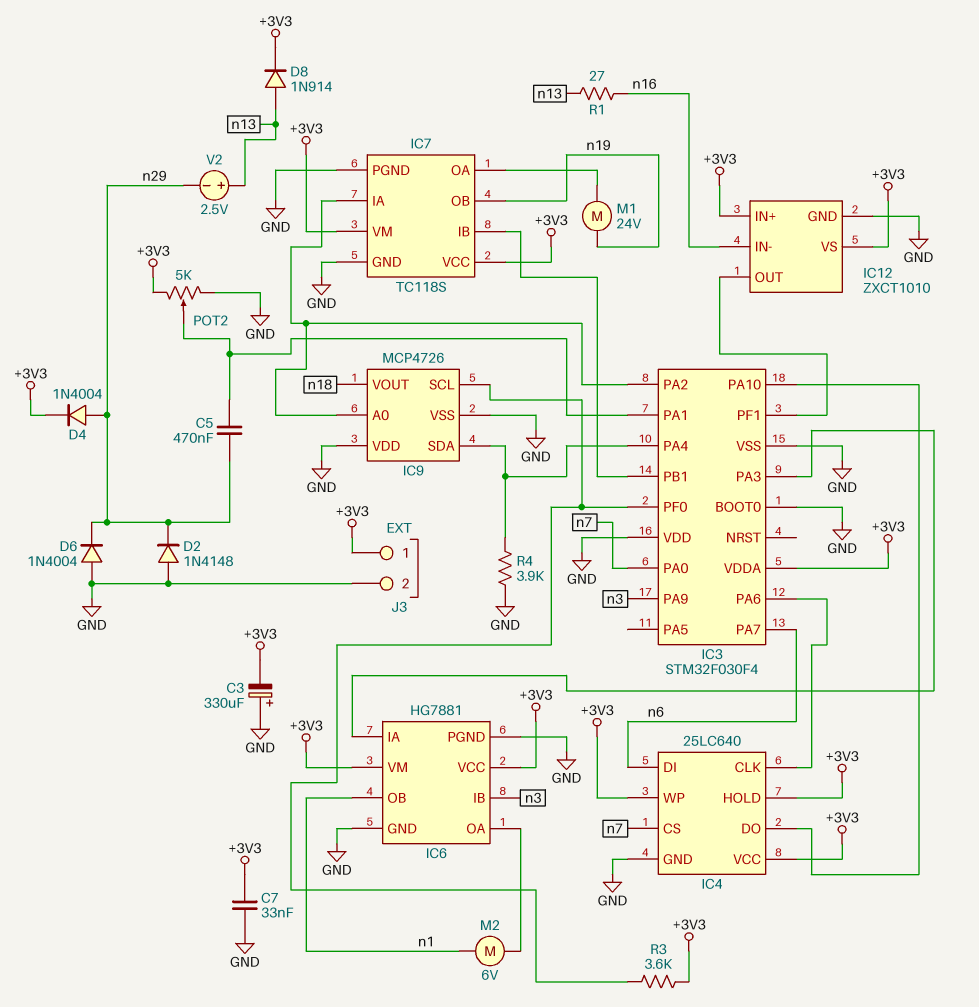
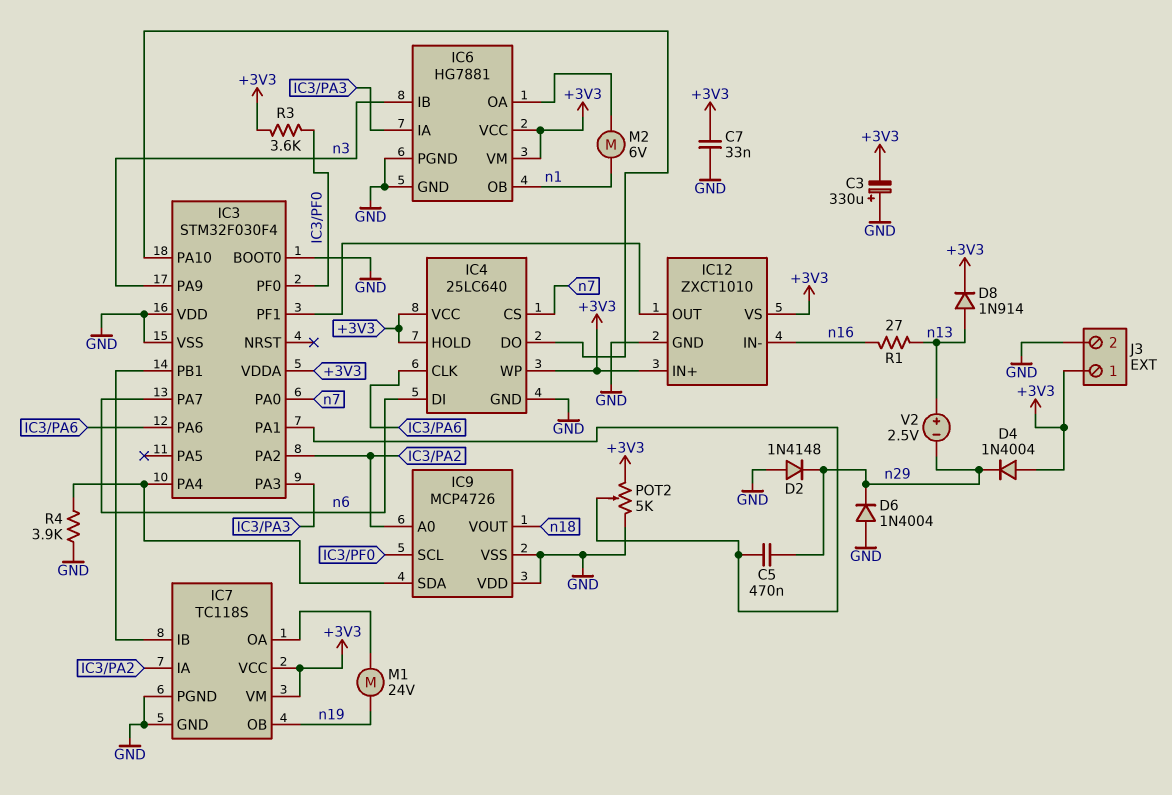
D4: diode 1N4004 (A n29, K +3V3) -> diode 1N4004 (A +3V3, K n29)

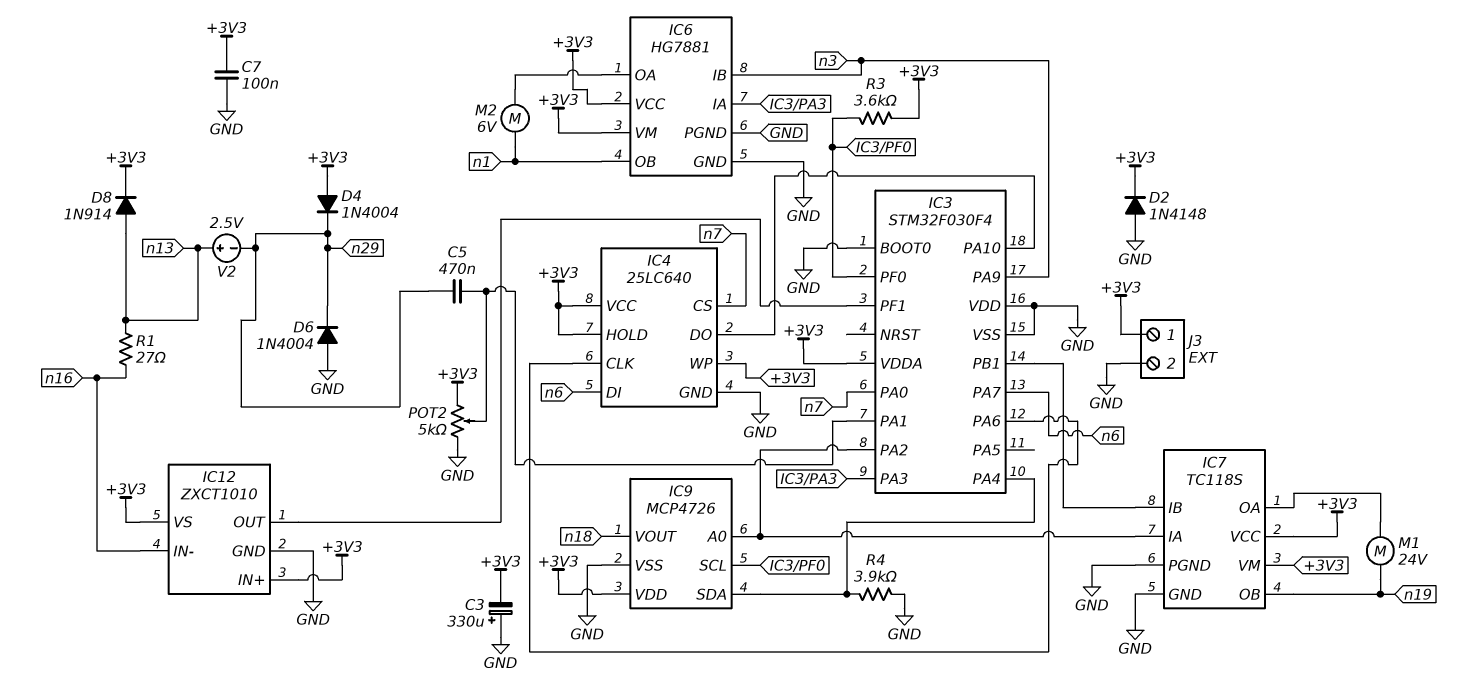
C7: 33nF (+3V3, GND) -> 100nF (+3V3, GND)
D2: diode 1N4148 (A GND, K n29) -> diode 1N4148 (A GND, K +3V3)
IC9 pin VDD: GND -> +3V3

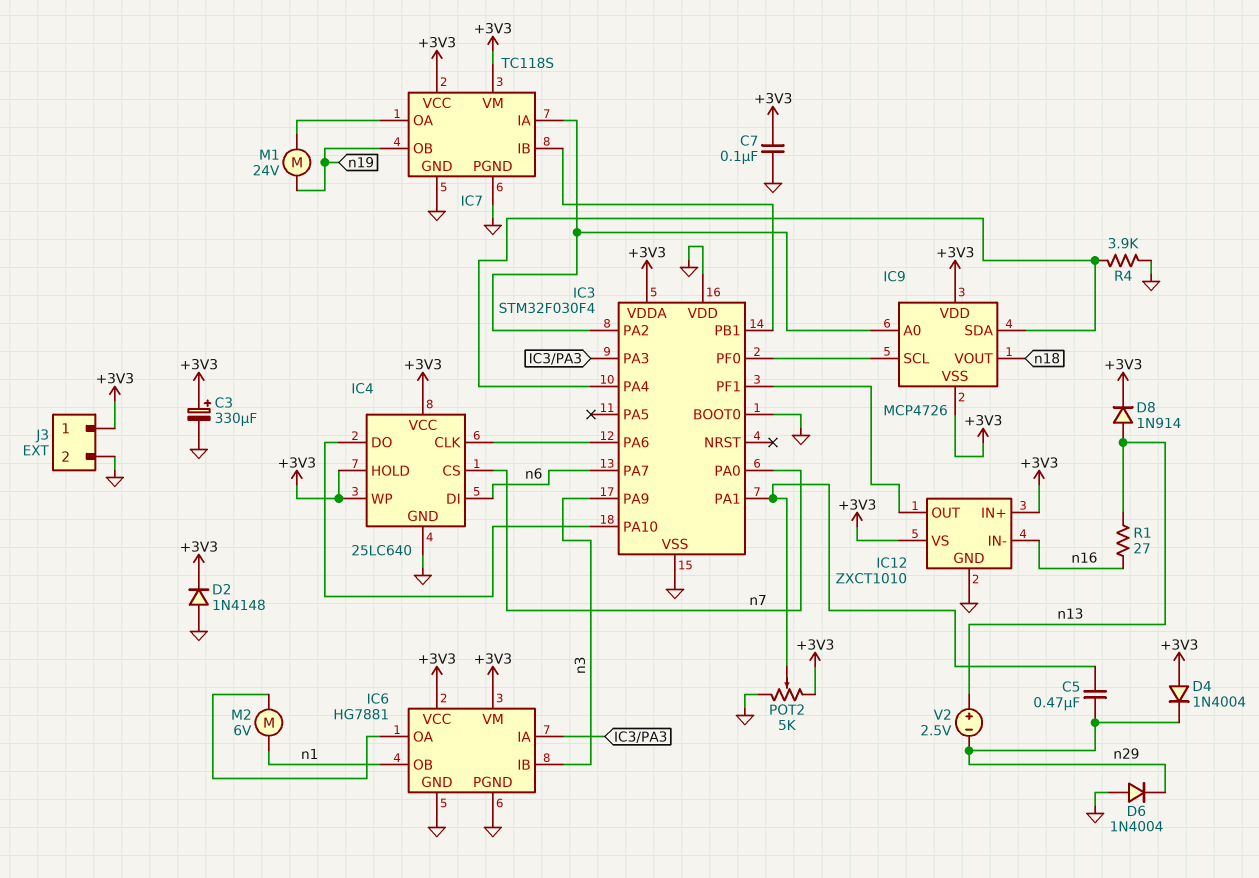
C3: 330uF (plus GND, minus +3V3) -> 330uF (plus +3V3, minus GND)
IC9 pin VSS: GND -> +3V3
R3: 3.6k (+3V3, IC3/PF0) -> none

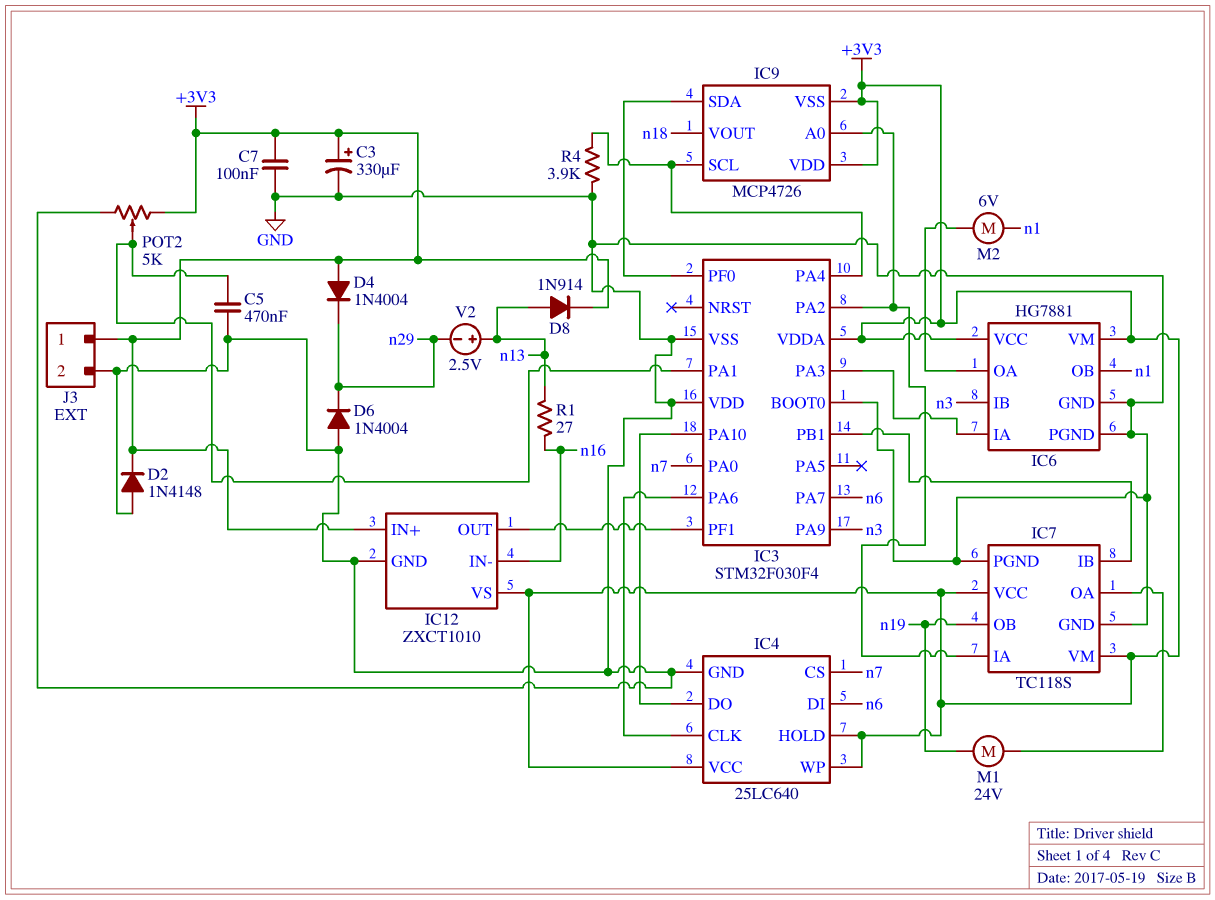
C5: 470nF (IC3/PA1, n29) -> 470nF (GND, IC3/PA1)
IC9 pin SCL: IC3/PF0 -> IC3/PA4
IC9 pin SDA: IC3/PA4 -> IC3/PF0

